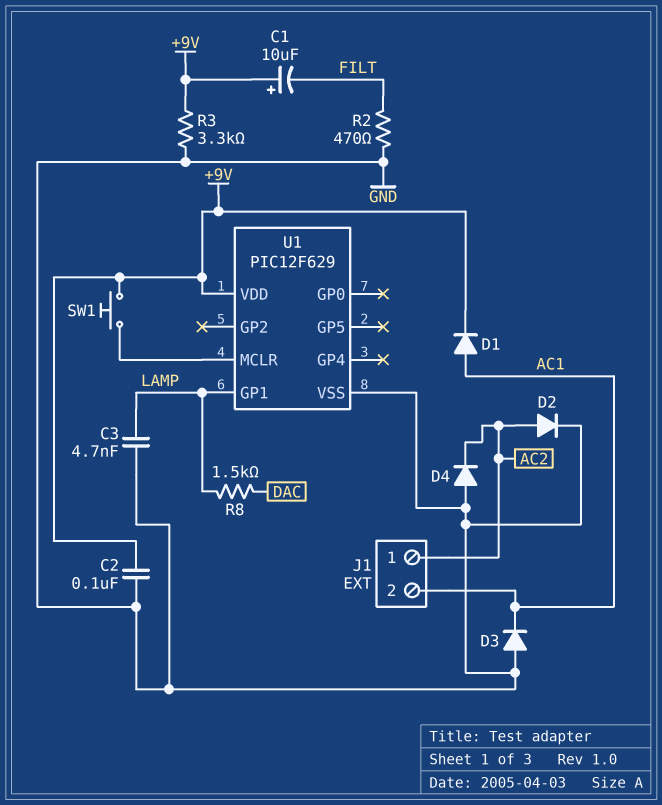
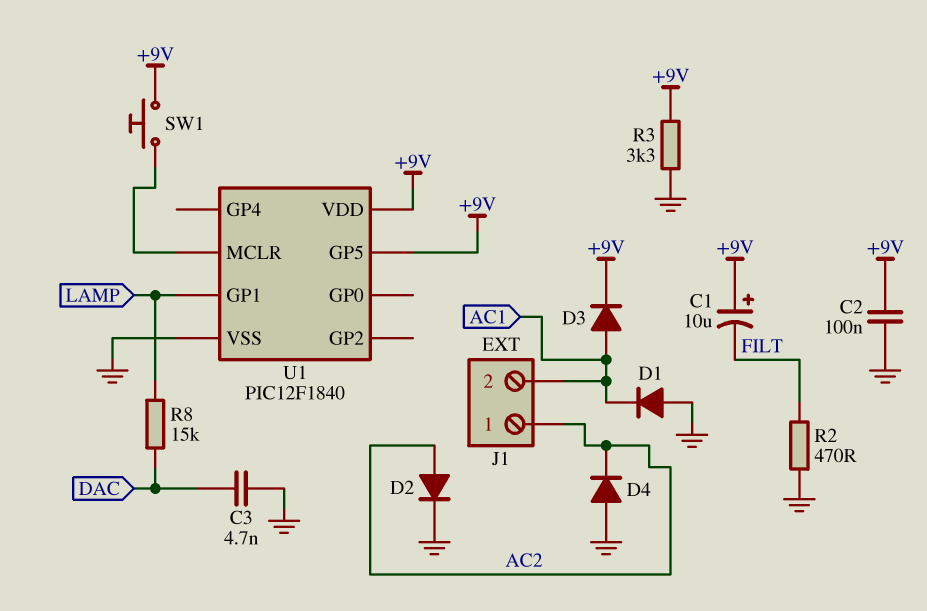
C3: 4.7nF (GND, LAMP) -> 4.7nF (DAC, GND)
D1: diode (A AC1, K +9V) -> diode (A GND, K AC1)
D3: diode (A GND, K AC1) -> diode (A AC1, K +9V)
R8: 1.5k (DAC, LAMP) -> 15k (DAC, LAMP)
U1: PIC12F629 -> PIC12F1840
U1 pin GP5: none -> +9V

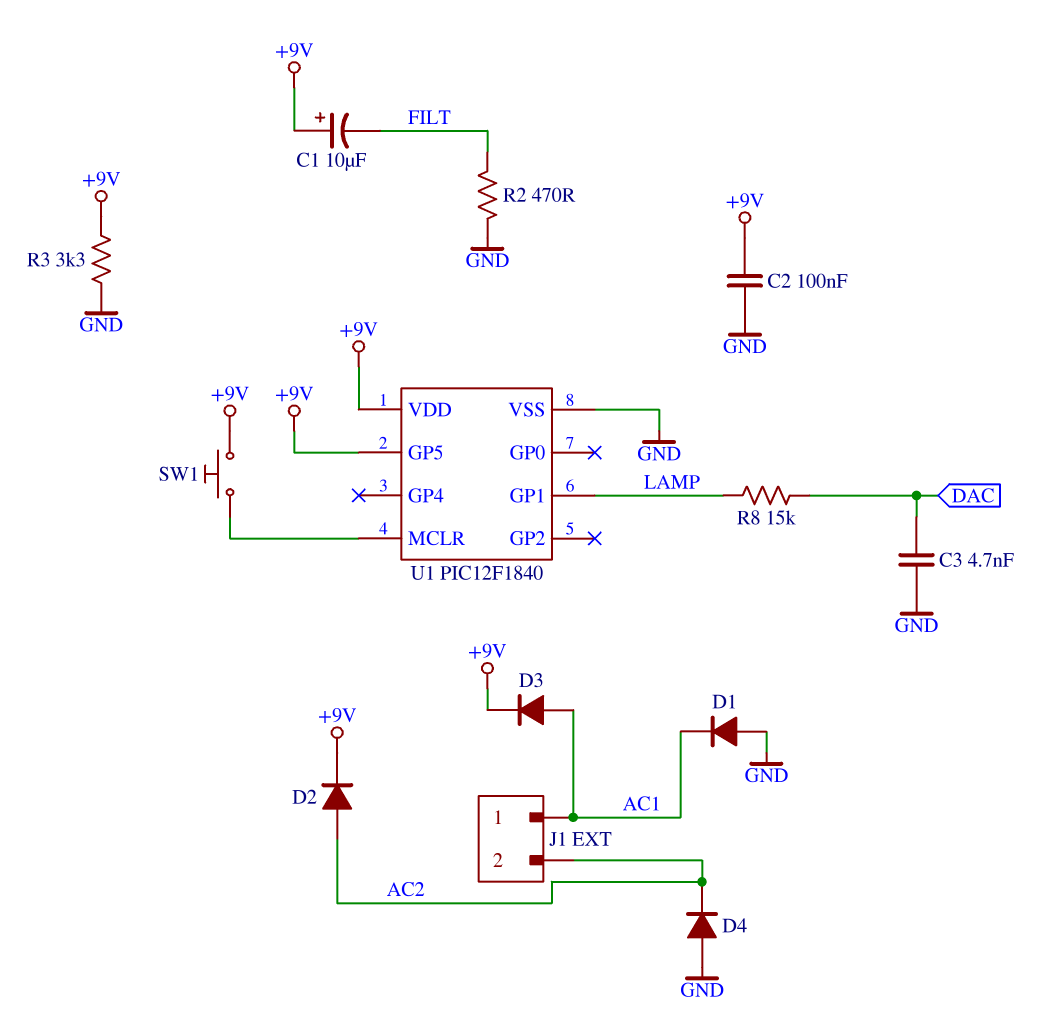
D2: diode (A AC2, K GND) -> diode (A AC2, K +9V)
J1 pin 1: AC2 -> AC1
J1 pin 2: AC1 -> AC2

